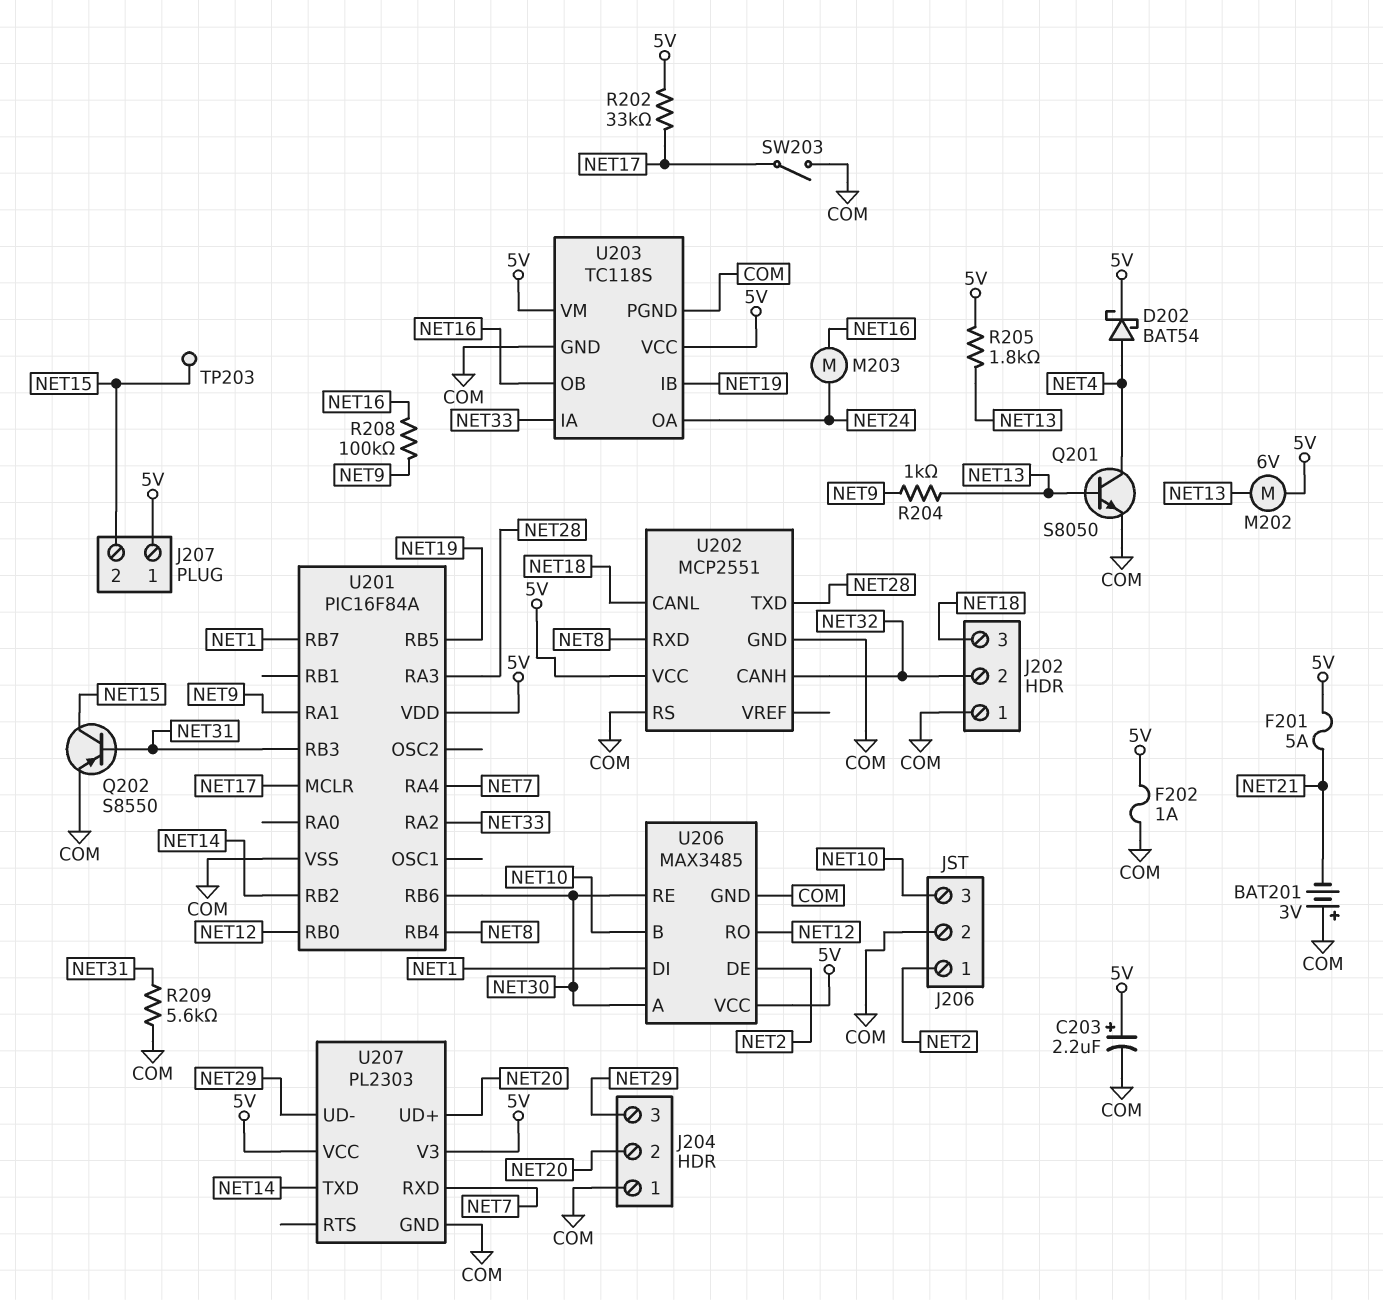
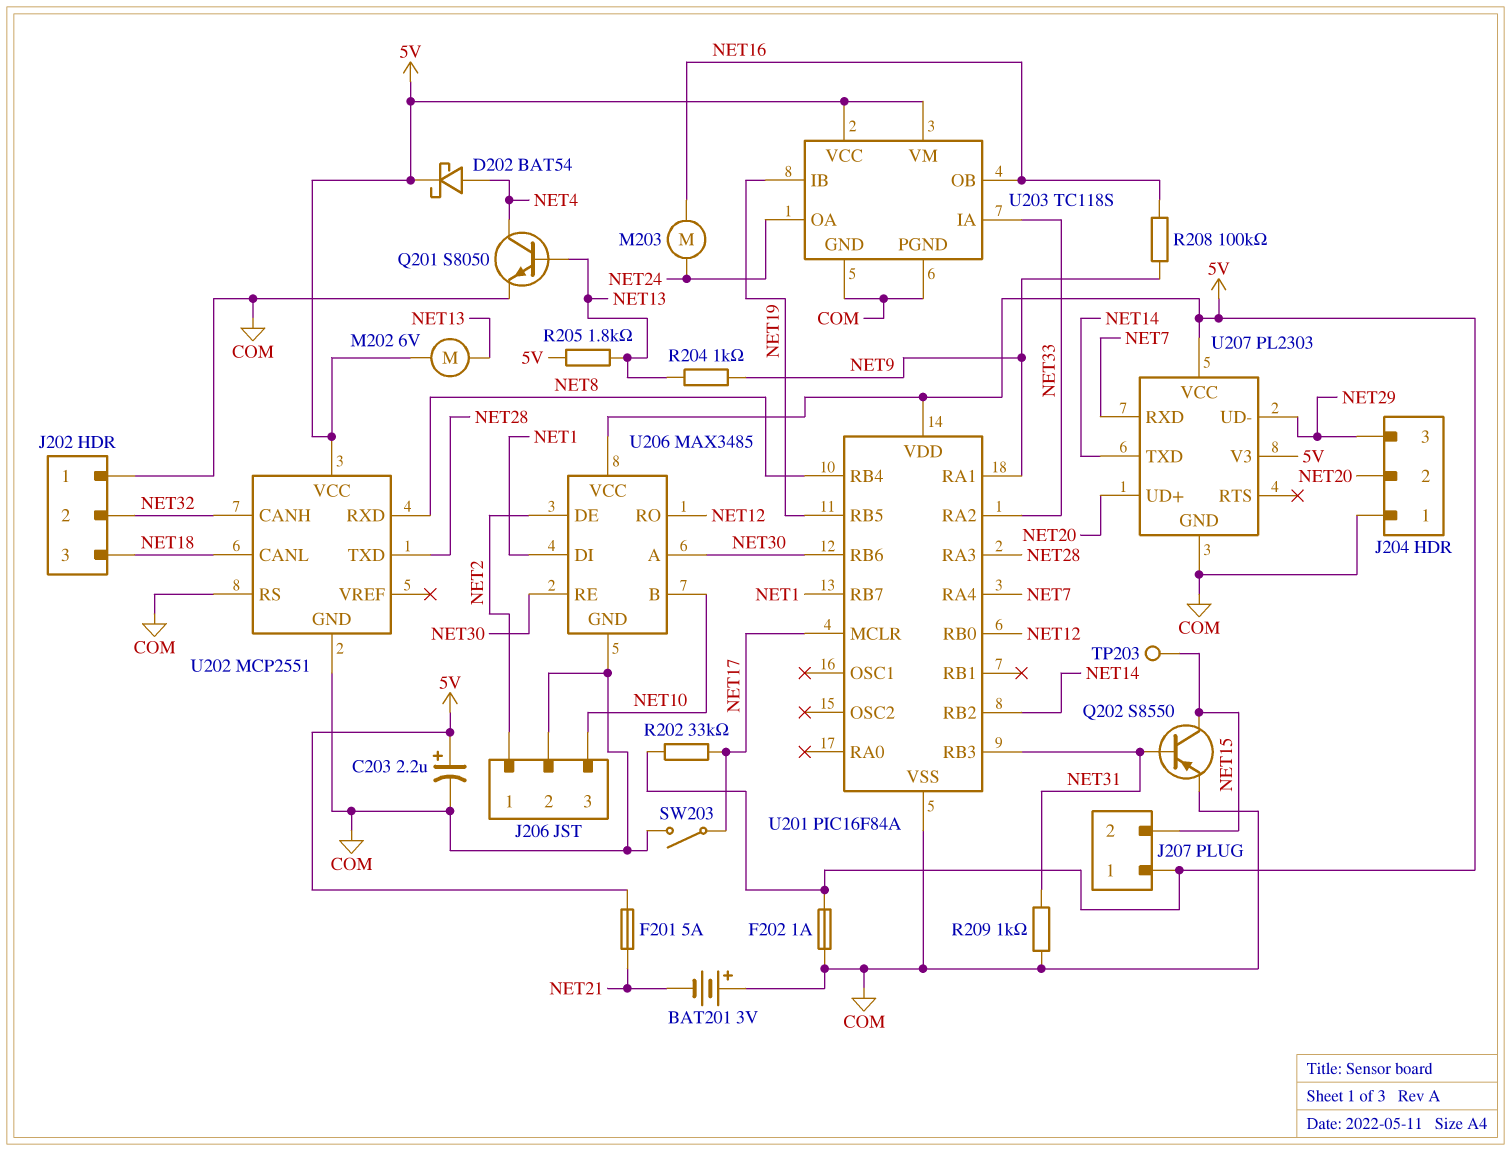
R209: 5.6k (COM, NET31) -> 1k (COM, NET31)

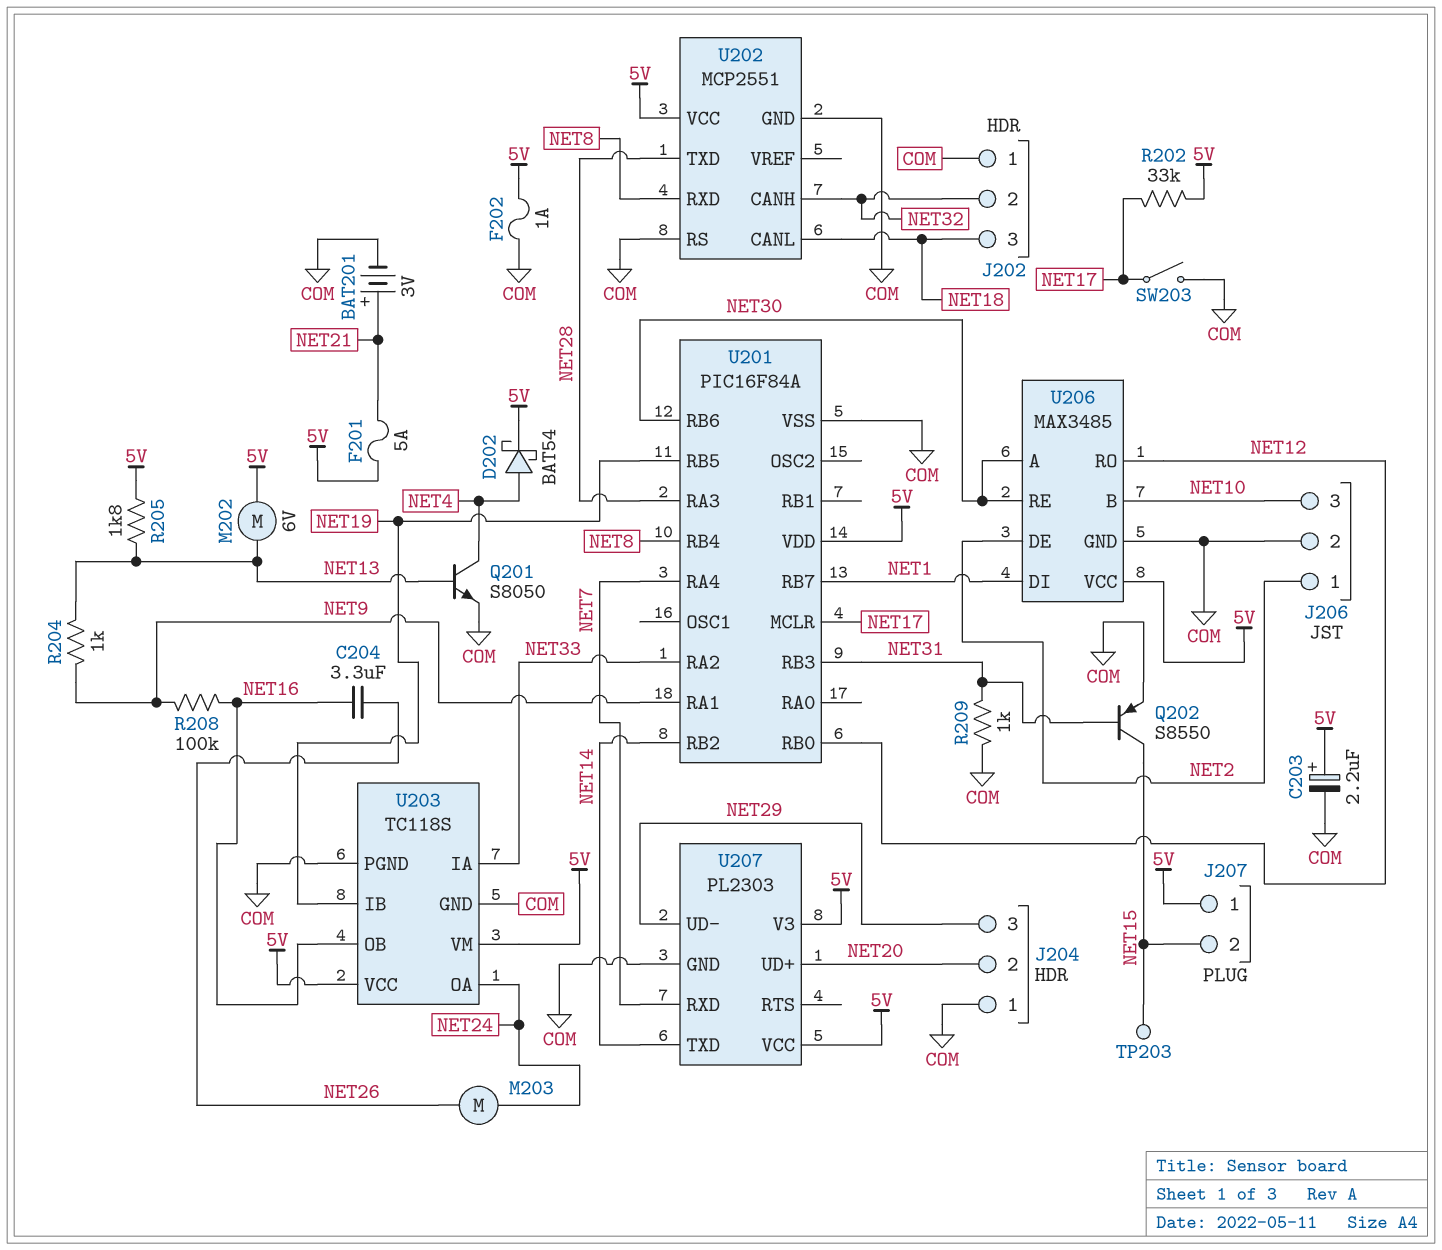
BAT201: 3V (plus COM, minus NET21) -> 3V (plus NET21, minus COM)
C204: none -> 3.3uF (NET16, NET26)
M203: motor (NET16, NET24) -> motor (NET24, NET26)

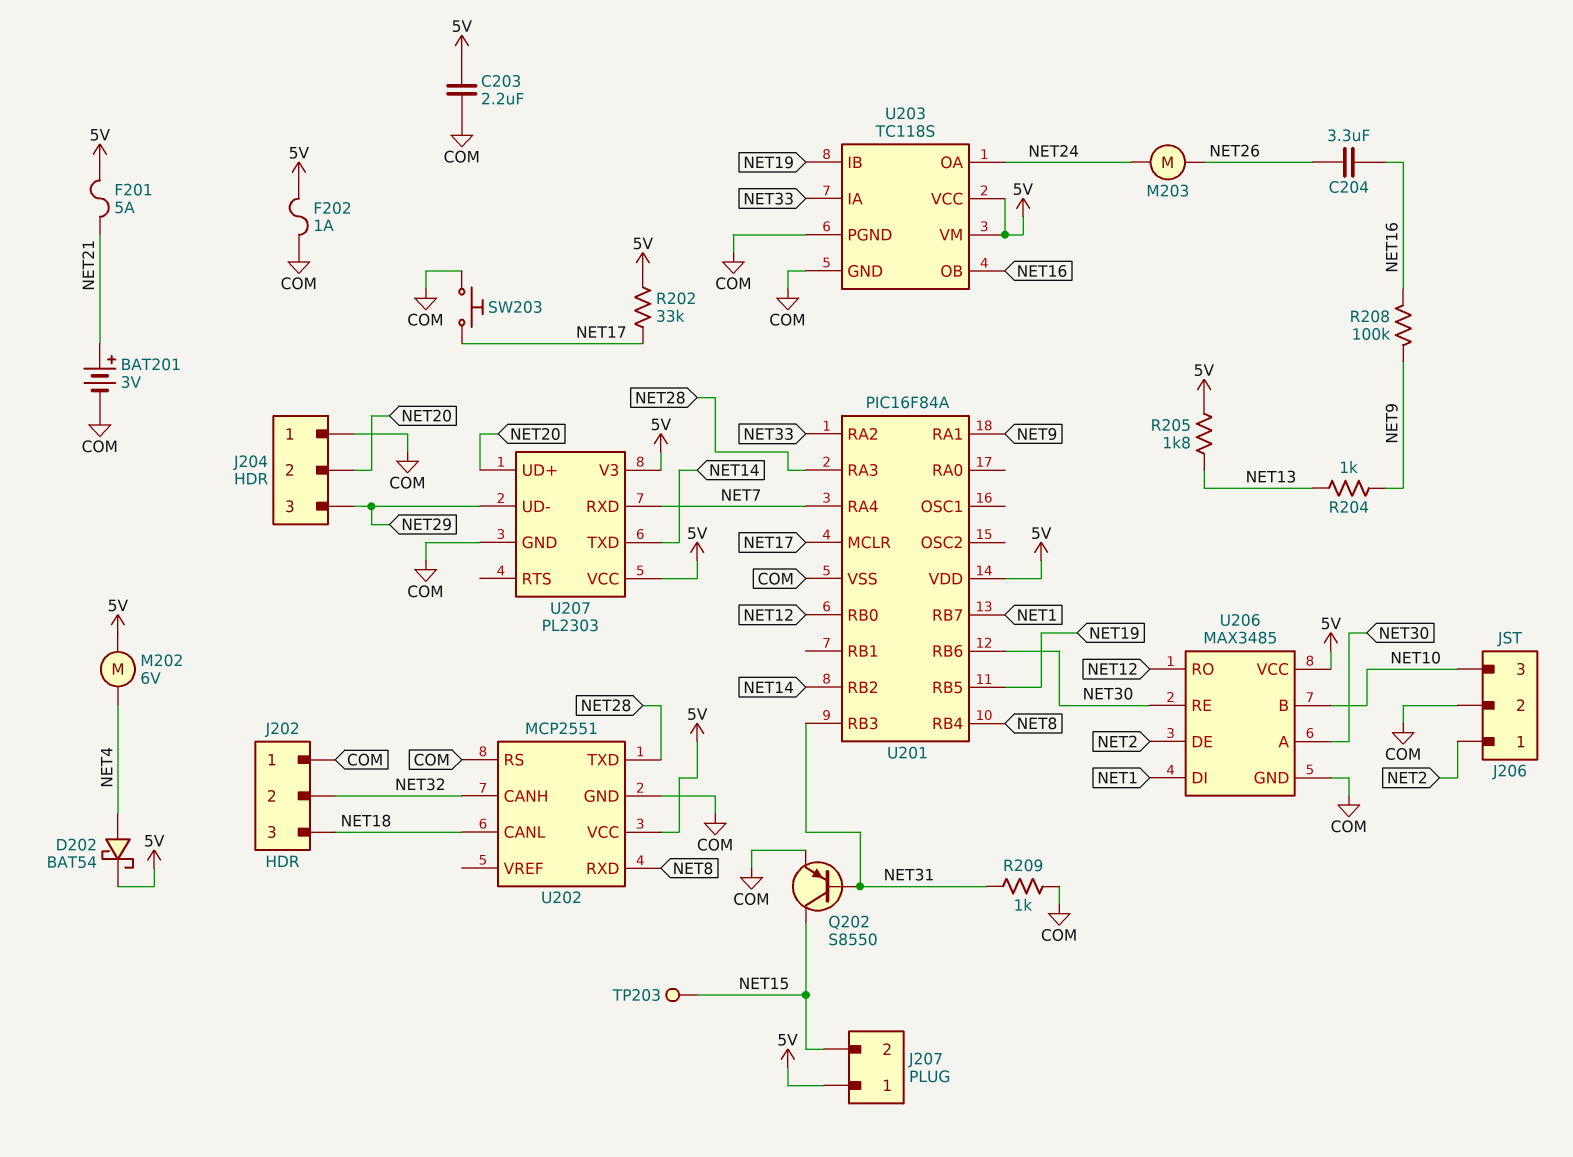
C203: 2.2uF (plus 5V, minus COM) -> 2.2uF (5V, COM)
M202: motor 6V (5V, NET13) -> motor 6V (5V, NET4)
Q201: NPN S8050 (B NET13, C NET4, E COM) -> none
SW203: switch (COM, NET17) -> button (COM, NET17)

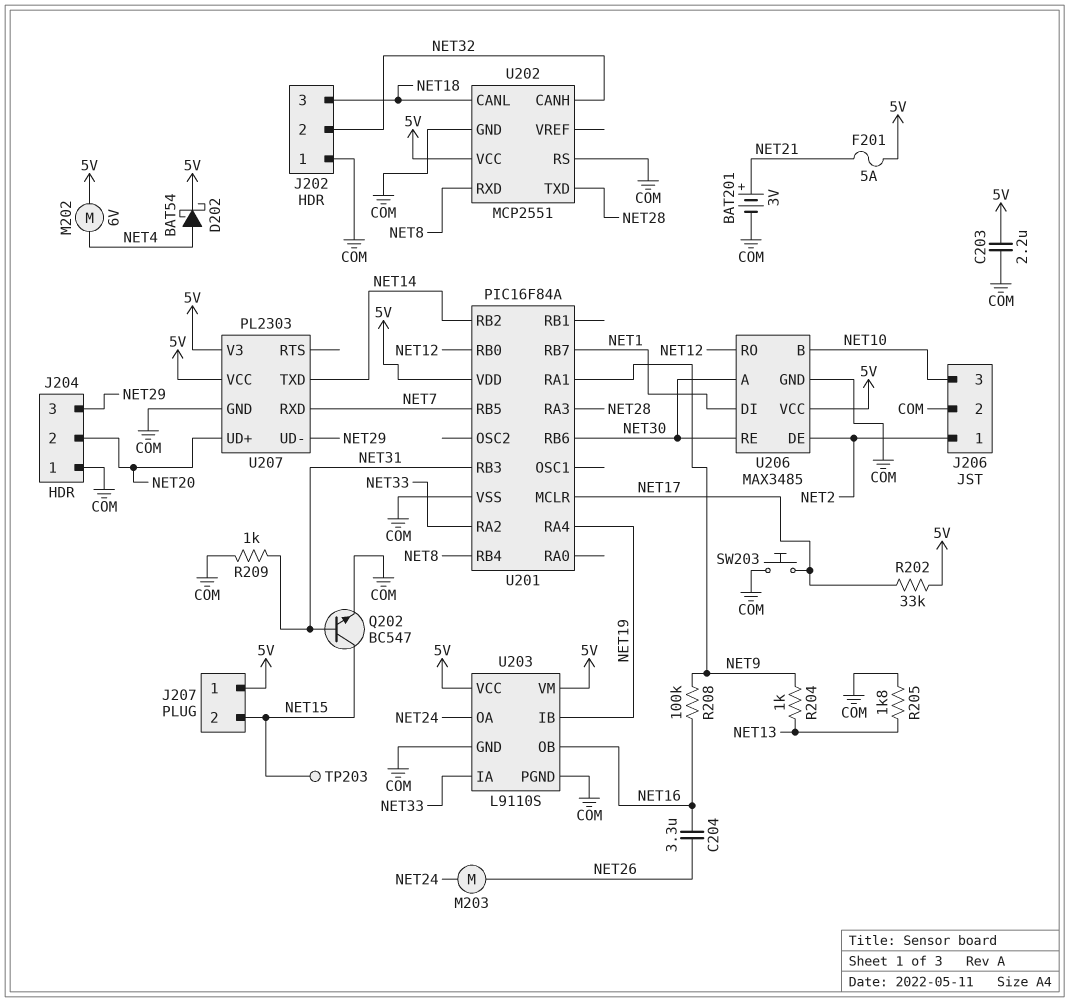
F202: 1A (5V, COM) -> none
Q202: PNP S8550 (B NET31, C NET15, E COM) -> NPN BC547 (B NET31, C NET15, E COM)
R205: 1.8k (5V, NET13) -> 1.8k (COM, NET13)
U201 pin RA4: NET7 -> NET19
U201 pin RB5: NET19 -> NET7
U203: TC118S -> L9110S

